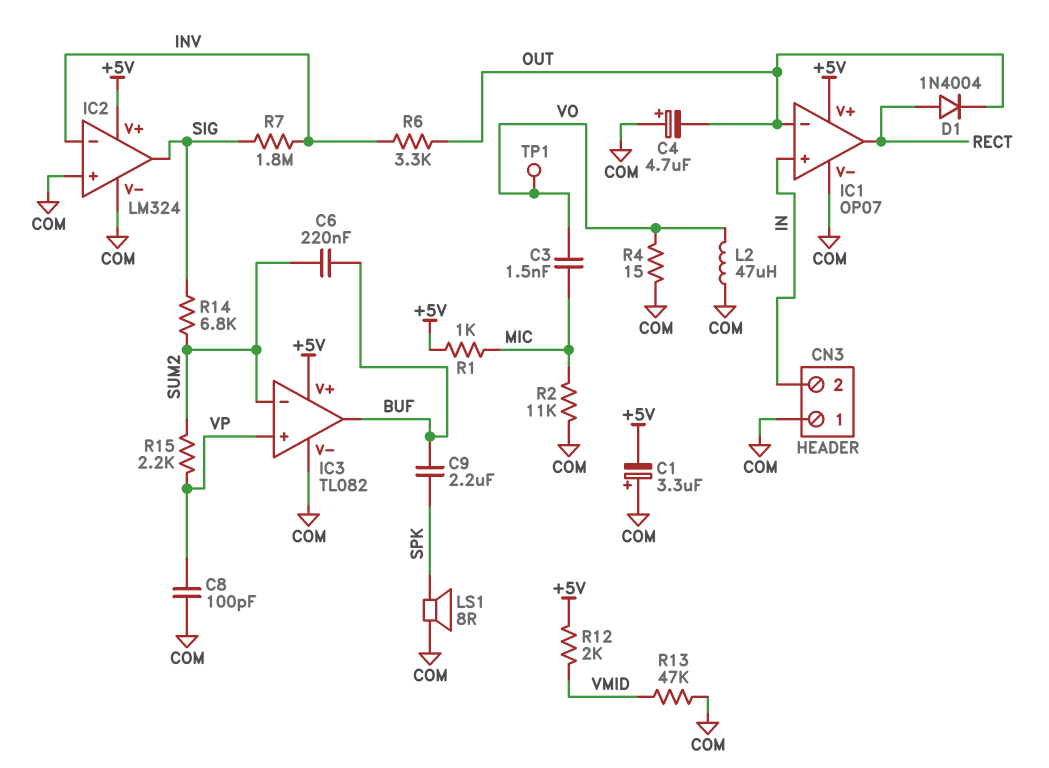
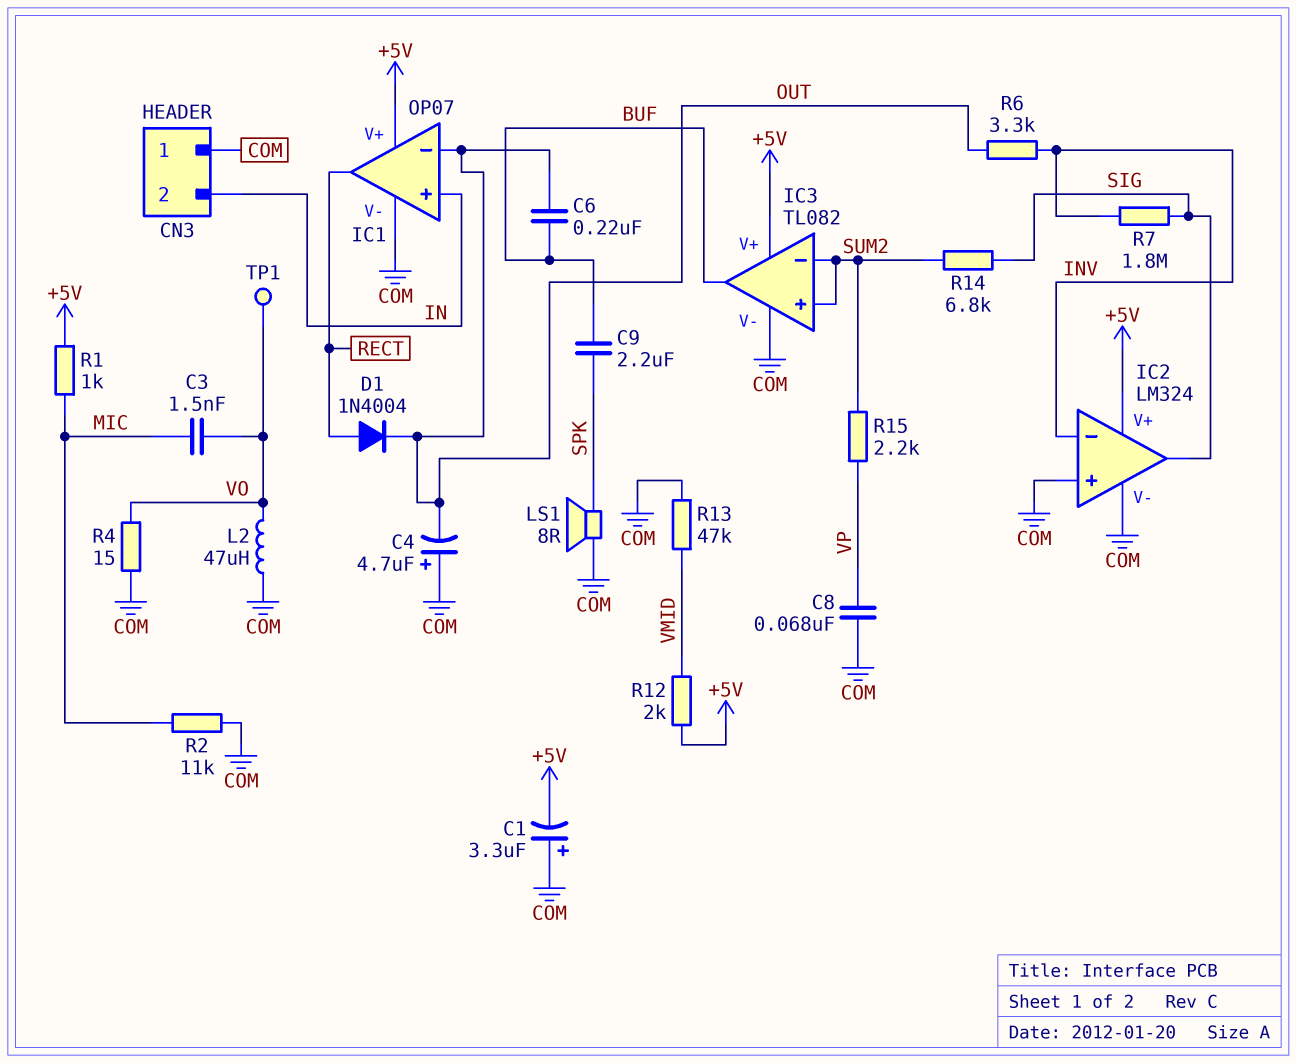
C6: 220nF (BUF, SUM2) -> 220nF (BUF, OUT)
C8: 100pF (COM, VP) -> 68nF (COM, VP)
IC3 pin in+: VP -> SUM2

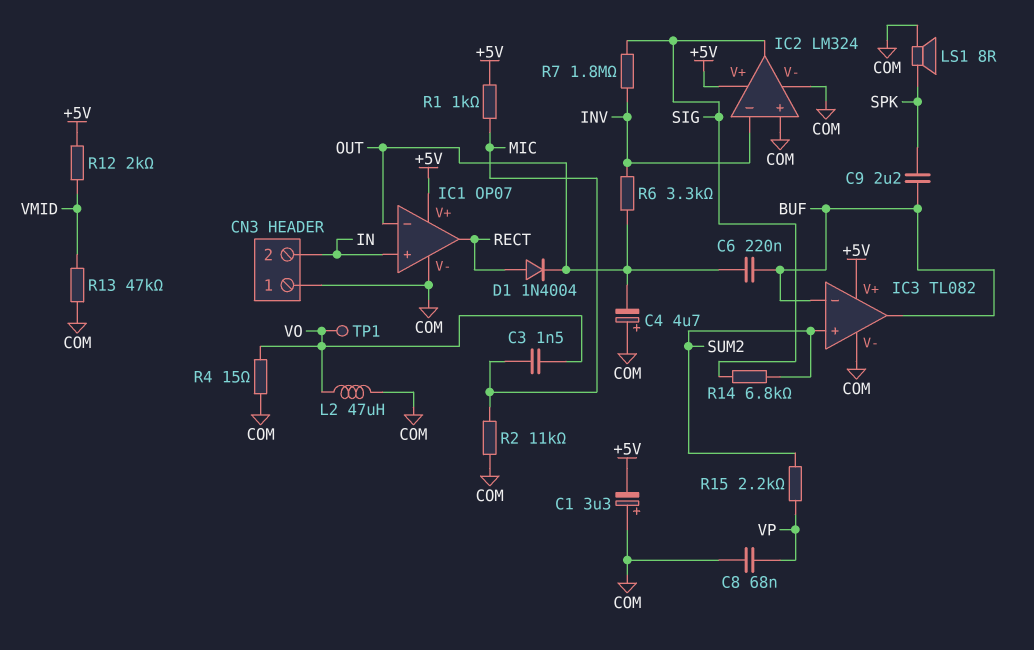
IC3 pin in-: SUM2 -> BUF

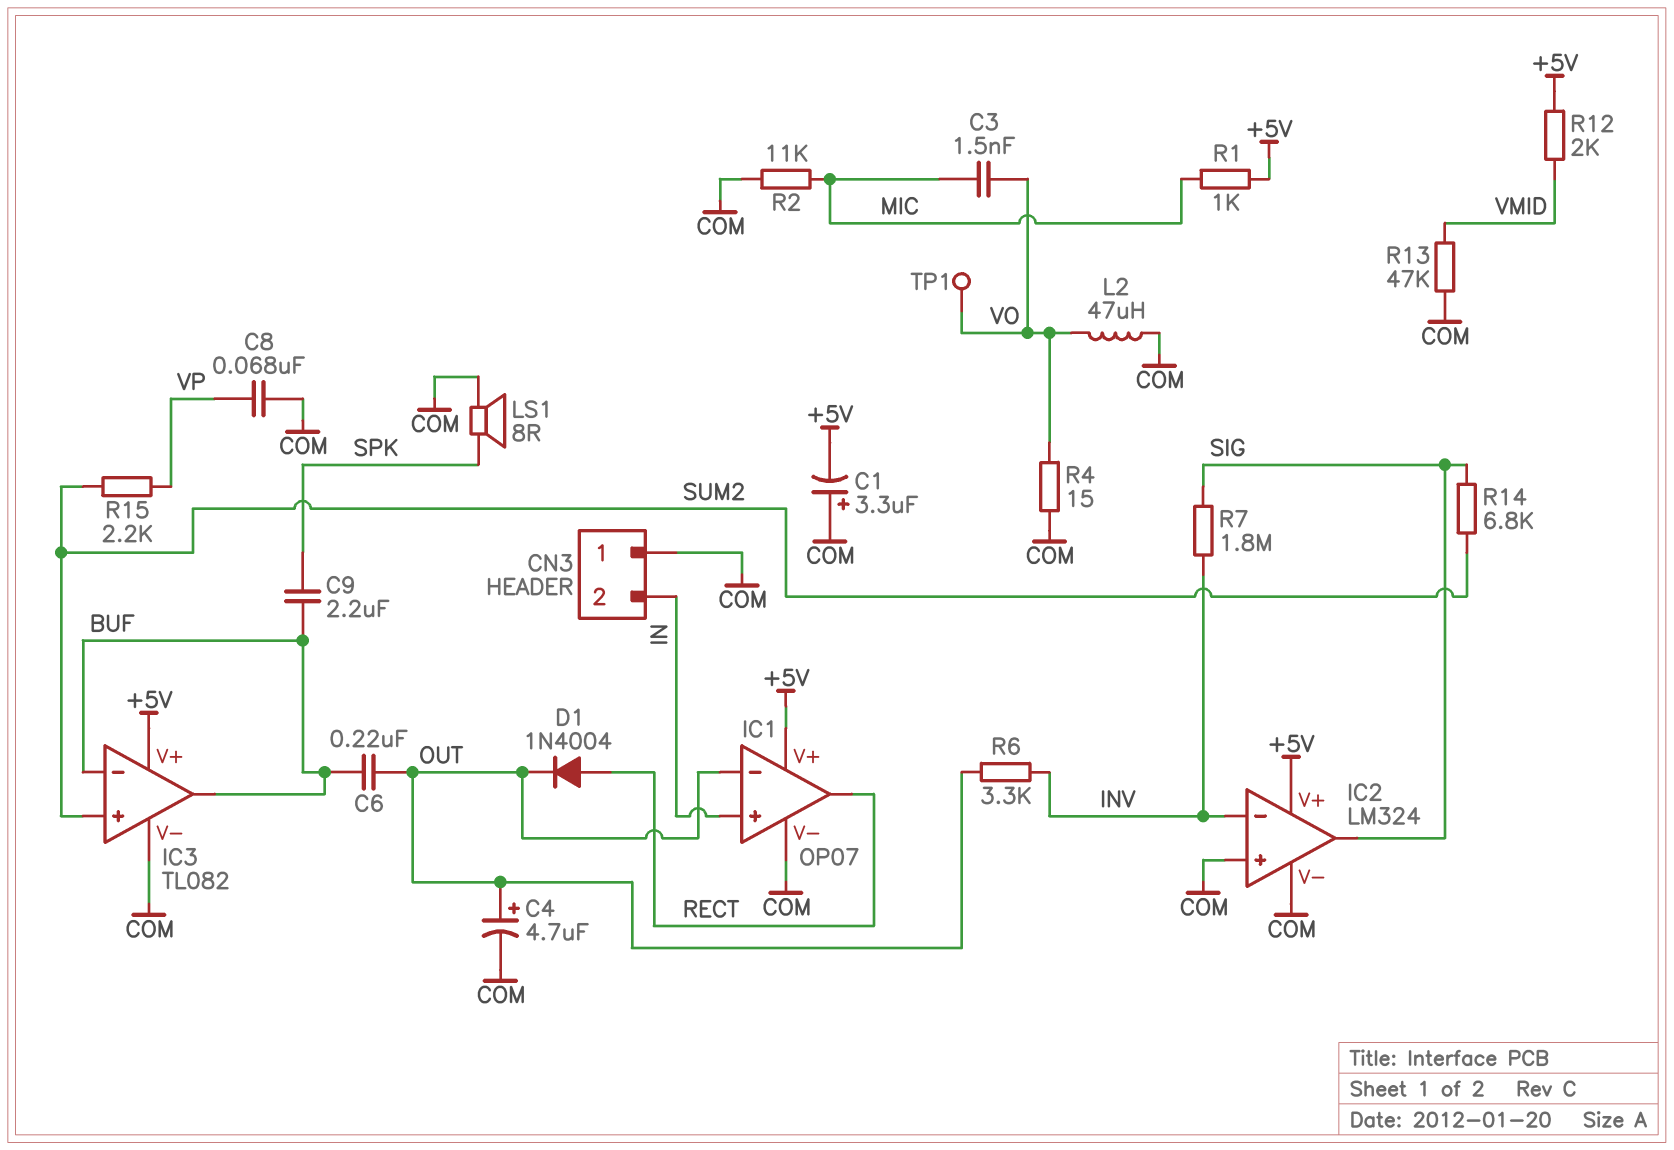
C4: 4.7uF (plus COM, minus OUT) -> 4.7uF (plus OUT, minus COM)

